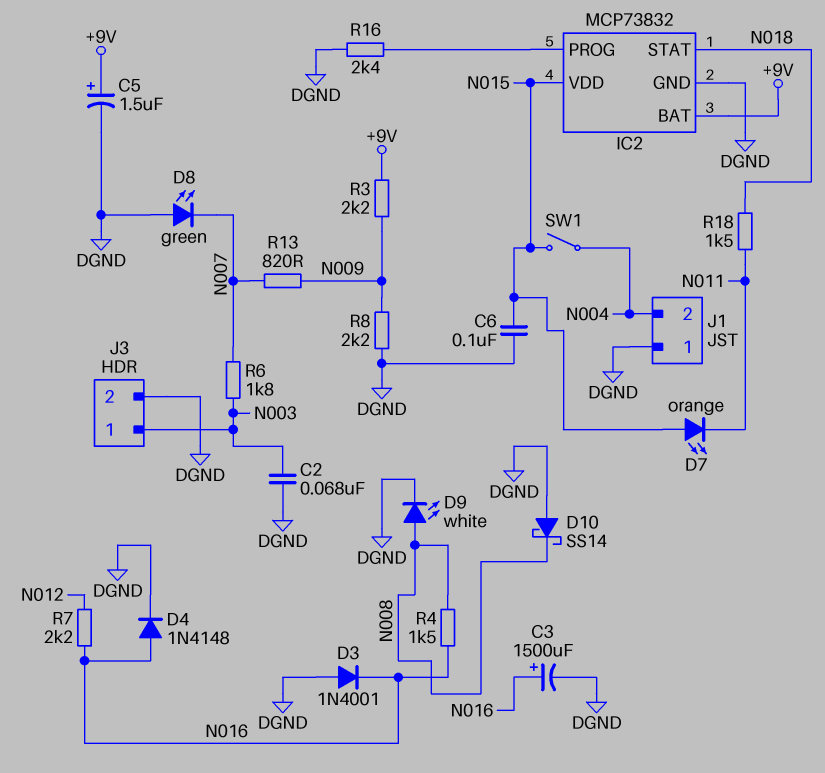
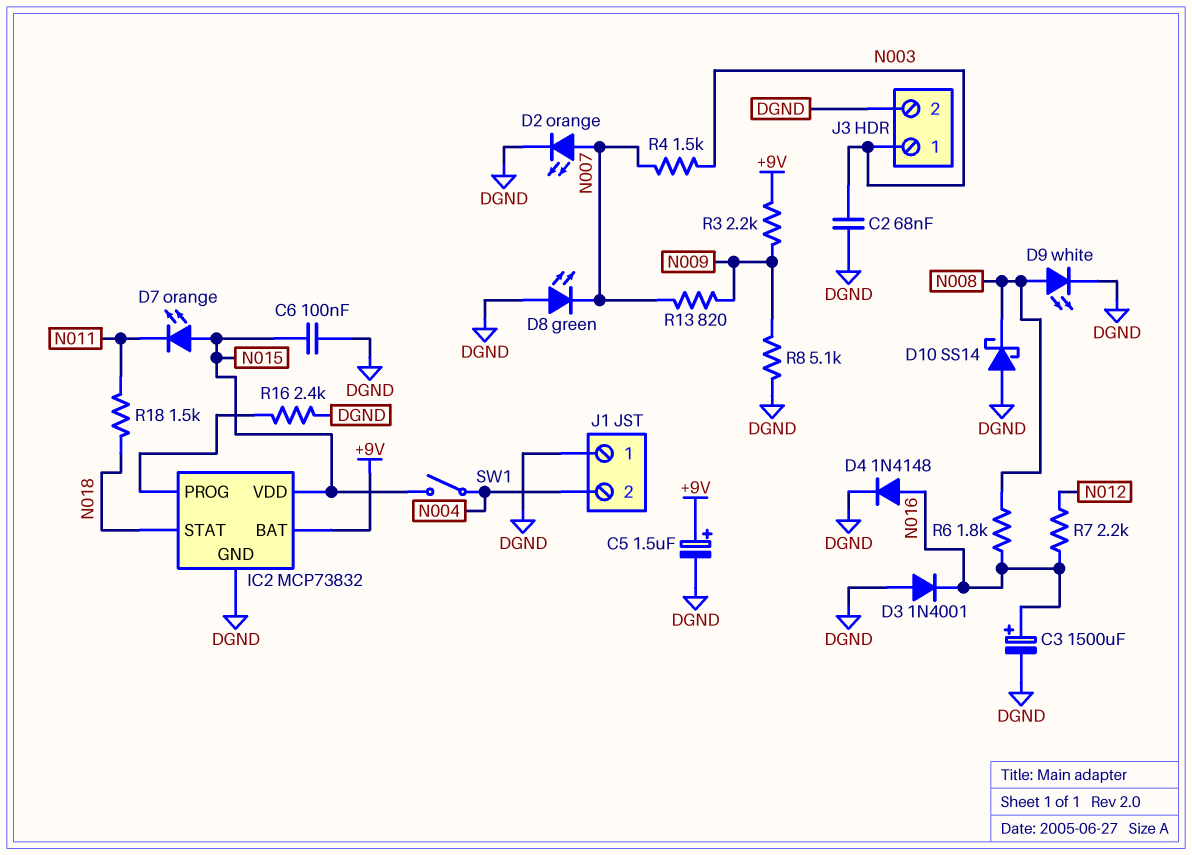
D2: none -> LED orange (A N007, K DGND)
R4: 1.5k (N008, N016) -> 1.5k (N003, N007)
R6: 1.8k (N003, N007) -> 1.8k (N008, N016)
R8: 2.2k (DGND, N009) -> 5.1k (DGND, N009)

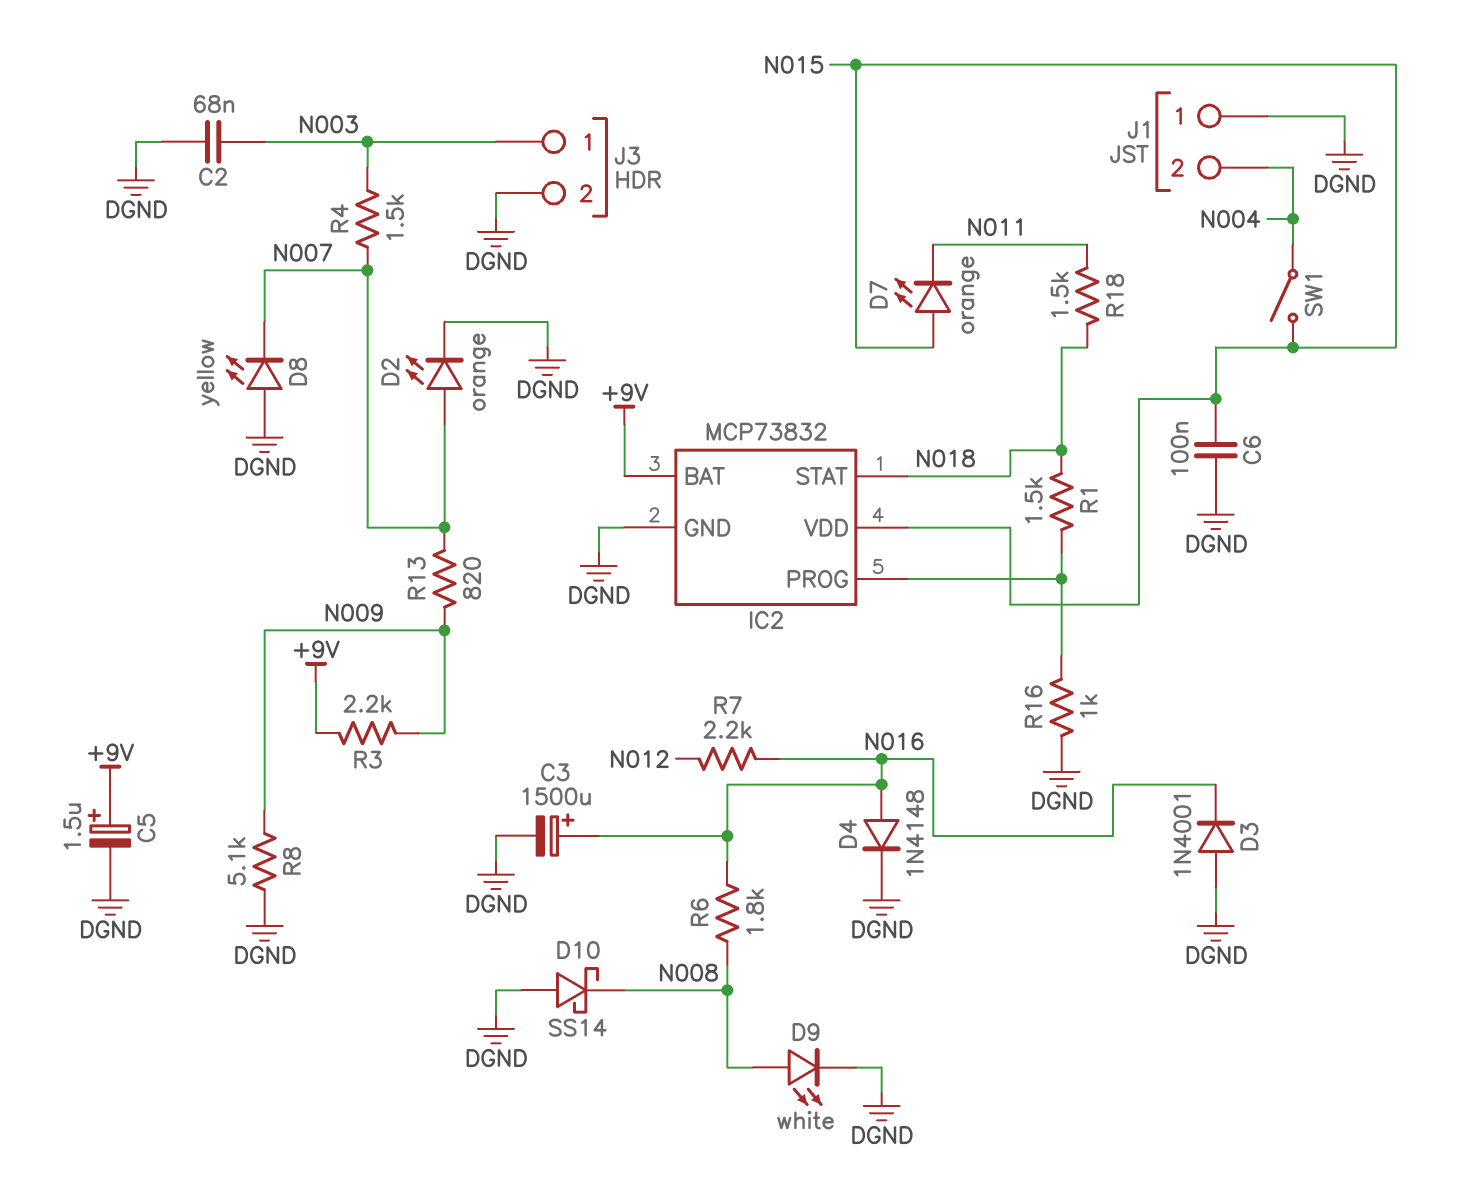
D8: LED green (A DGND, K N007) -> LED yellow (A DGND, K N007)
R1: none -> 1.5k (IC2/PROG, N018)
R16: 2.4k (DGND, IC2/PROG) -> 1k (DGND, IC2/PROG)

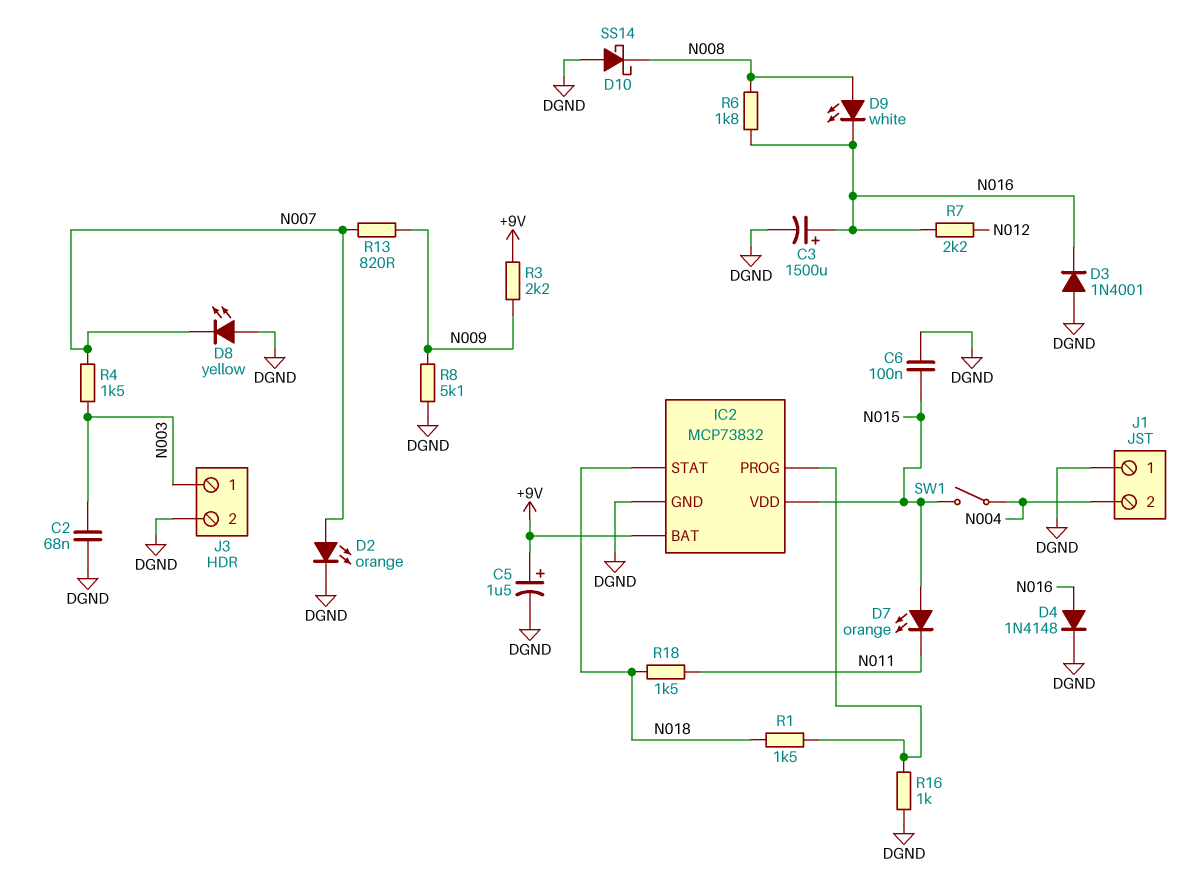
D9: LED white (A N008, K DGND) -> LED white (A N008, K N016)

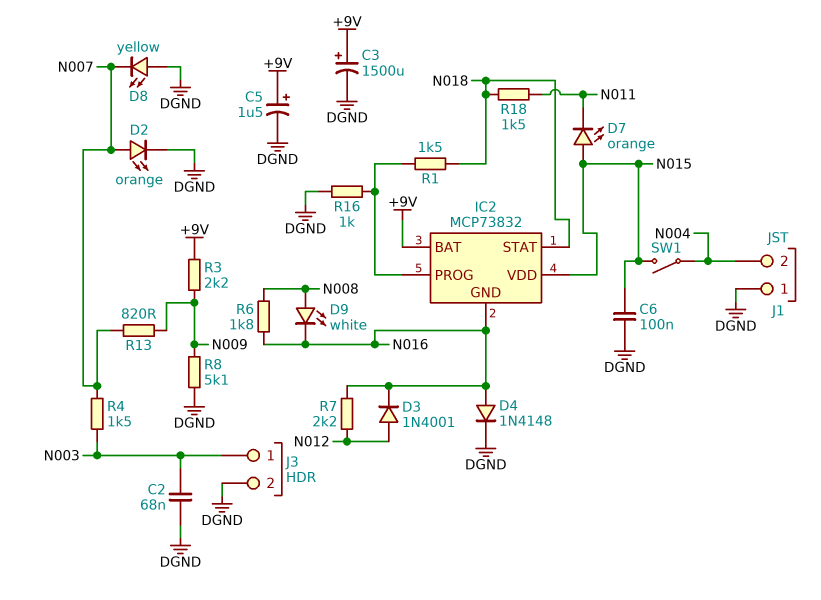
C3: 1500uF (plus N016, minus DGND) -> 1500uF (plus +9V, minus DGND)
D3: diode 1N4001 (A DGND, K N016) -> diode 1N4001 (A N012, K N016)
D10: schottky SS14 (A DGND, K N008) -> none
IC2 pin GND: DGND -> N016

